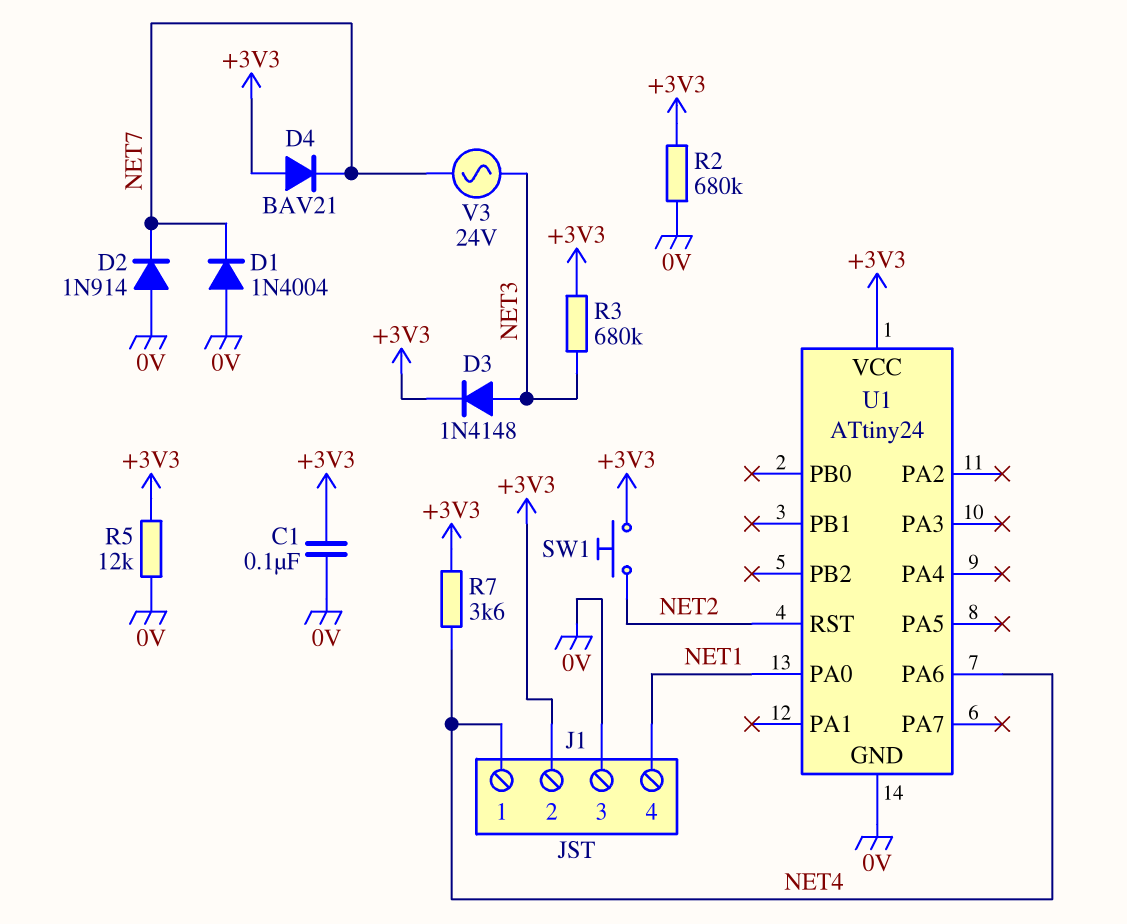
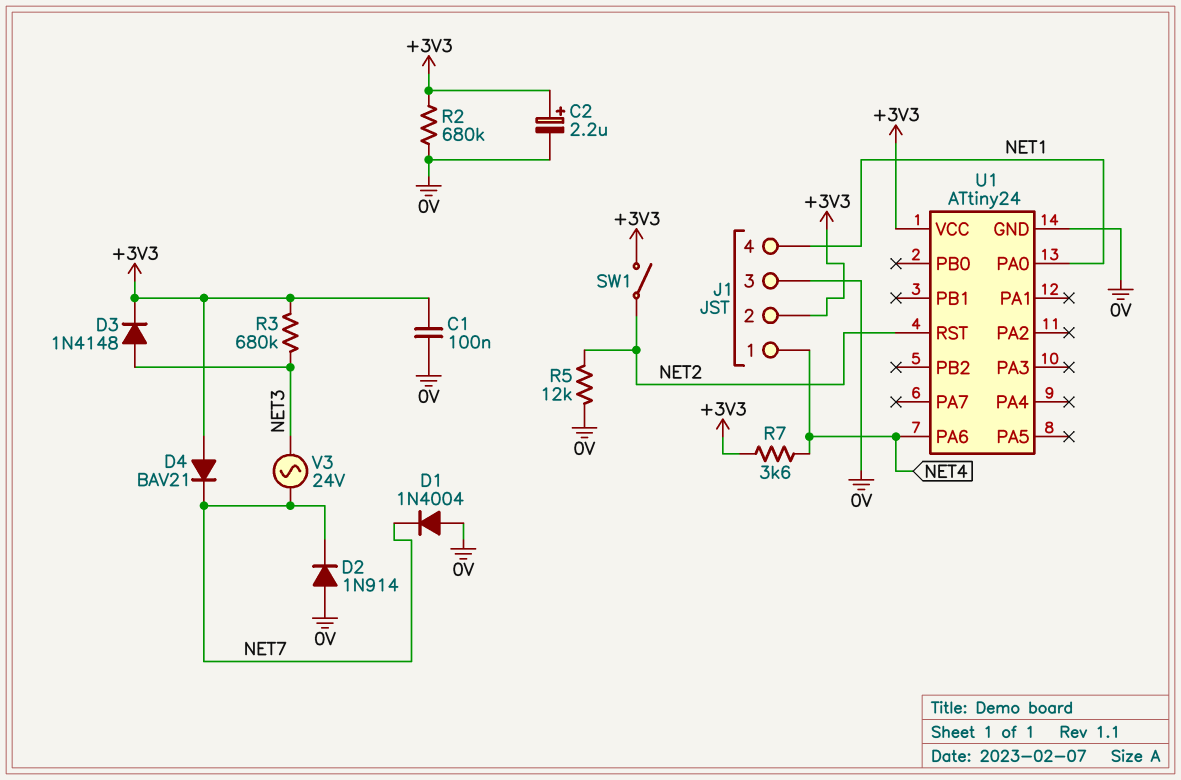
C2: none -> 2.2uF (plus +3V3, minus 0V)
R5: 12k (+3V3, 0V) -> 12k (0V, NET2)
SW1: button (+3V3, NET2) -> switch (+3V3, NET2)

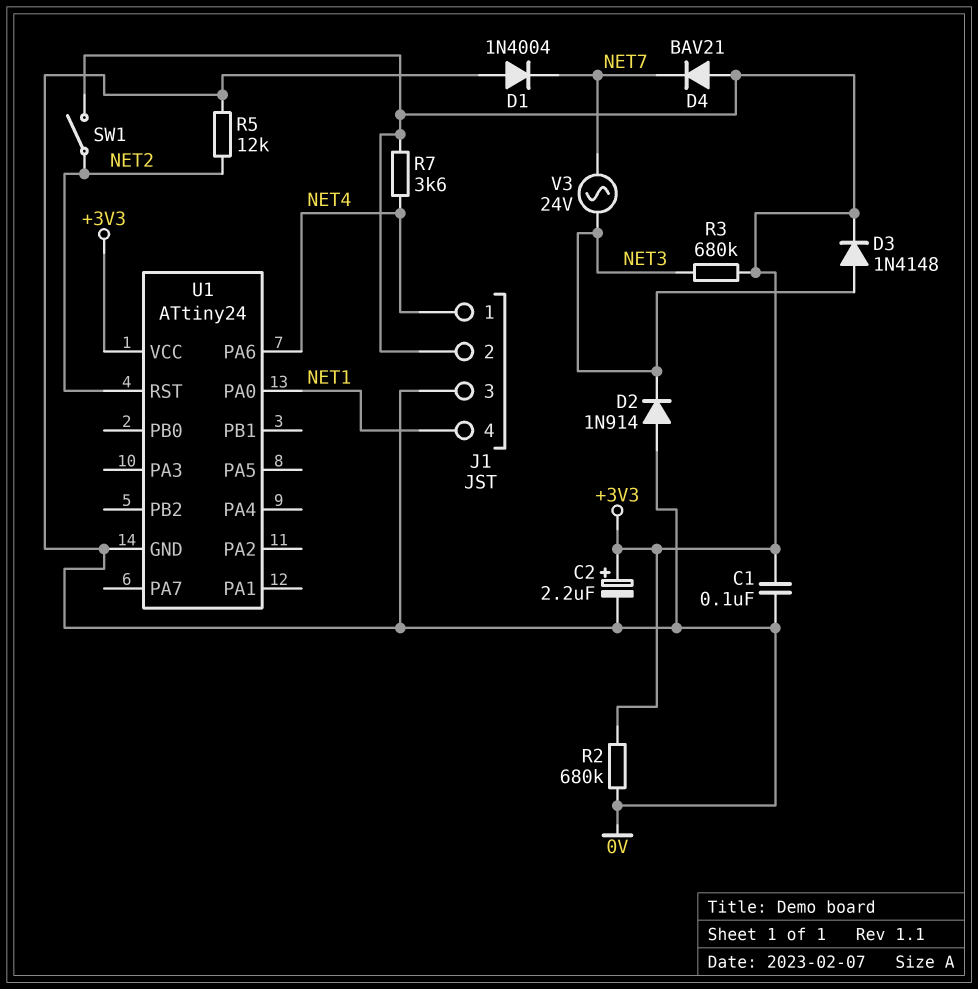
D2: diode 1N914 (A 0V, K NET7) -> diode 1N914 (A 0V, K NET3)

